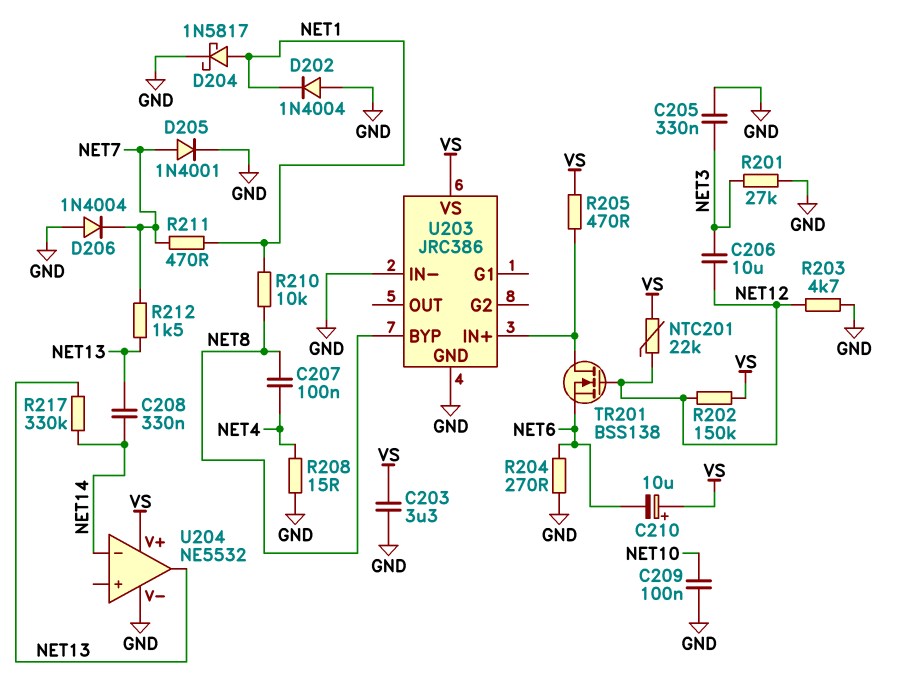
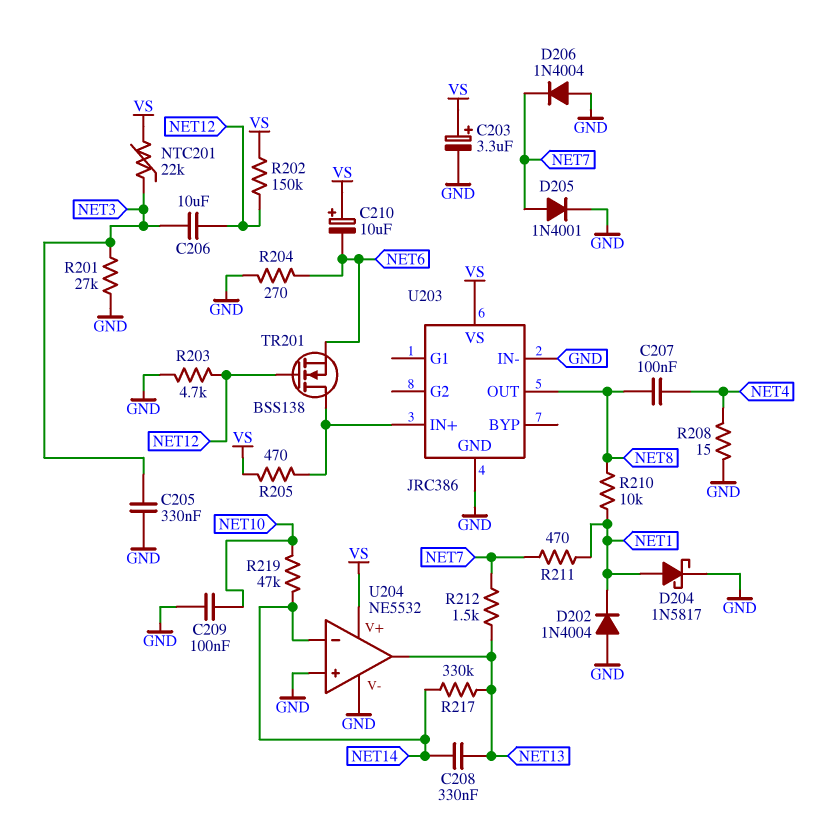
C203: 3.3uF (GND, VS) -> 3.3uF (plus VS, minus GND)
NTC201: 22k (NET12, VS) -> 22k (NET3, VS)
R219: none -> 47k (NET10, NET14)
U203 pin BYP: NET8 -> none
U203 pin OUT: none -> NET8
U204 pin in+: none -> GND

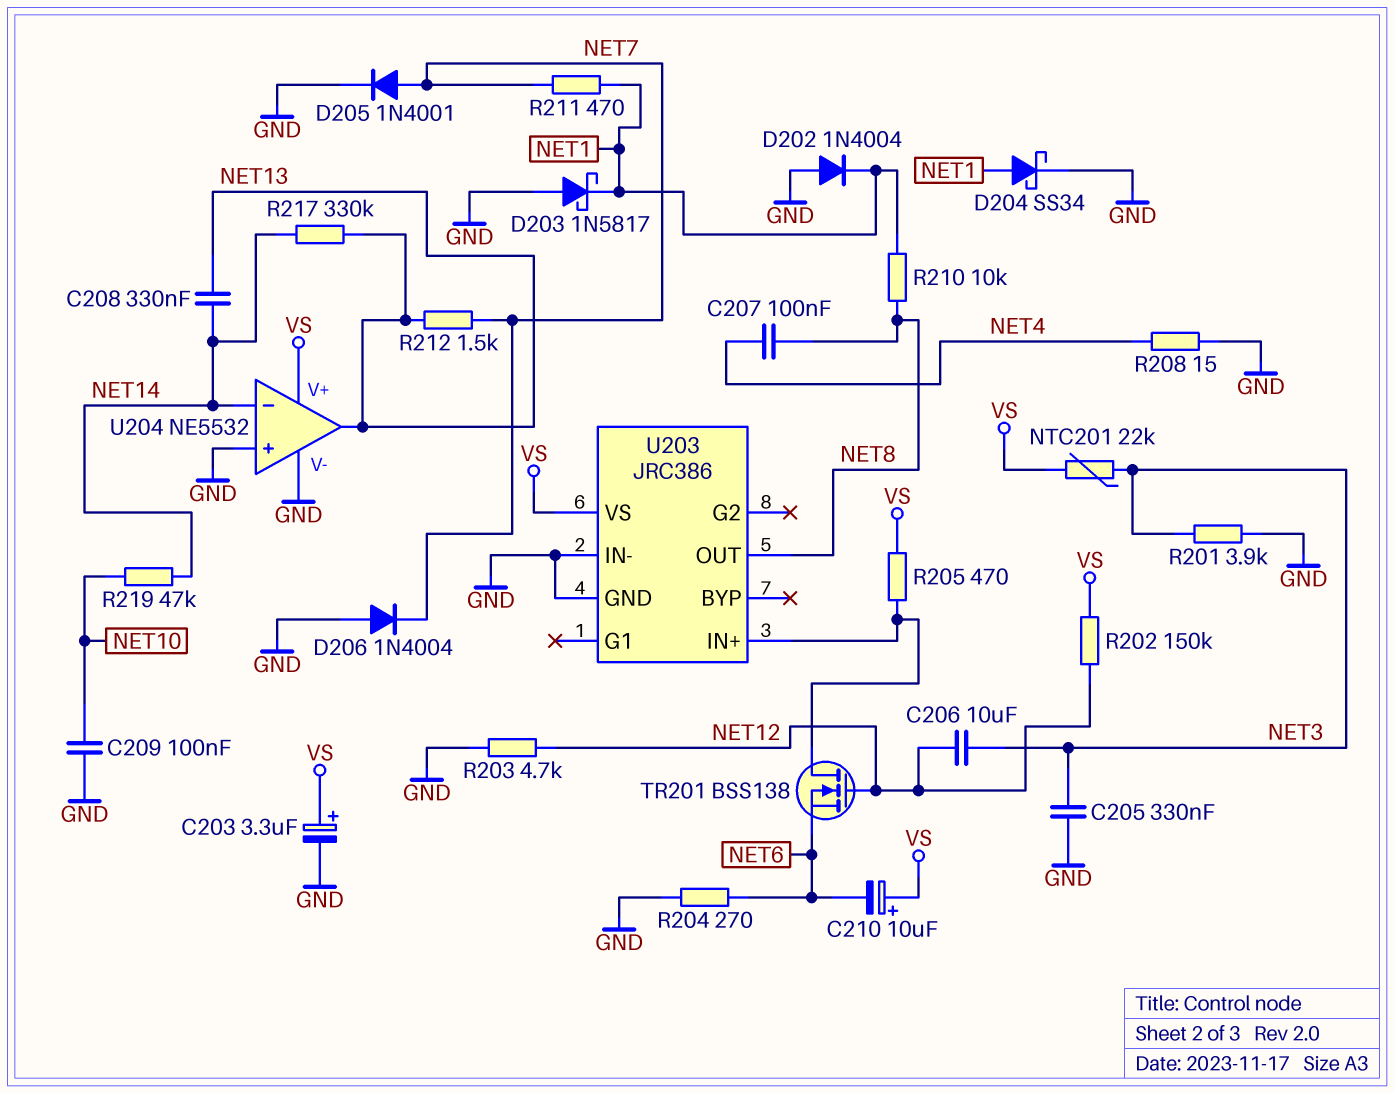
D203: none -> schottky 1N5817 (A GND, K NET1)
D204: schottky 1N5817 (A NET1, K GND) -> schottky SS34 (A NET1, K GND)
R201: 27k (GND, NET3) -> 3.9k (GND, NET3)

